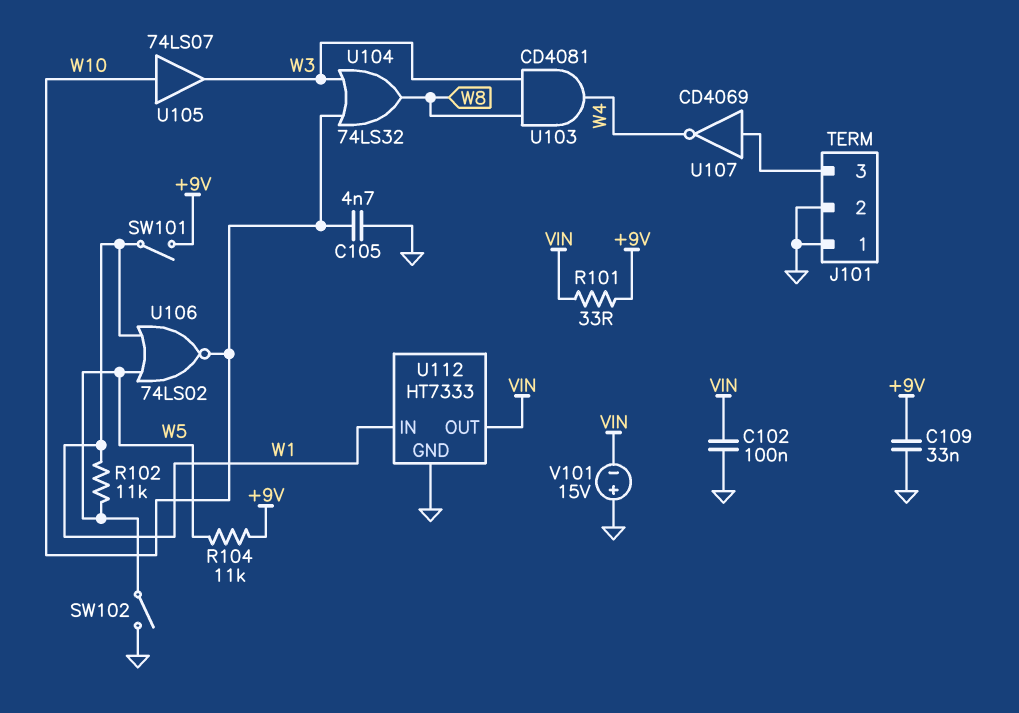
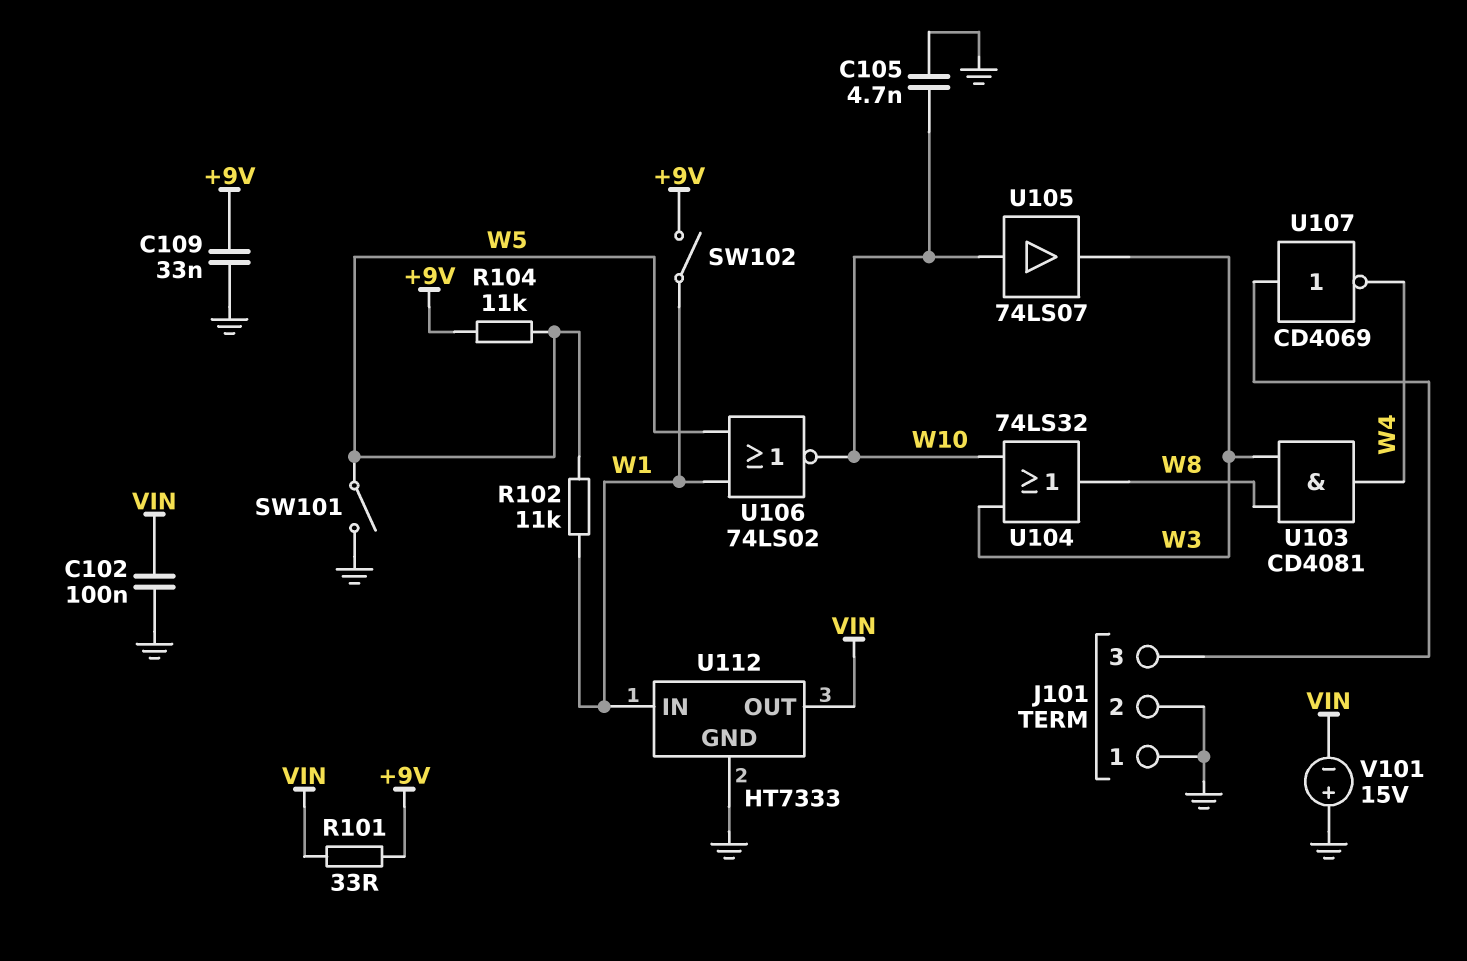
SW101: switch (+9V, W1) -> switch (GND, W5)
SW102: switch (GND, W5) -> switch (+9V, W1)

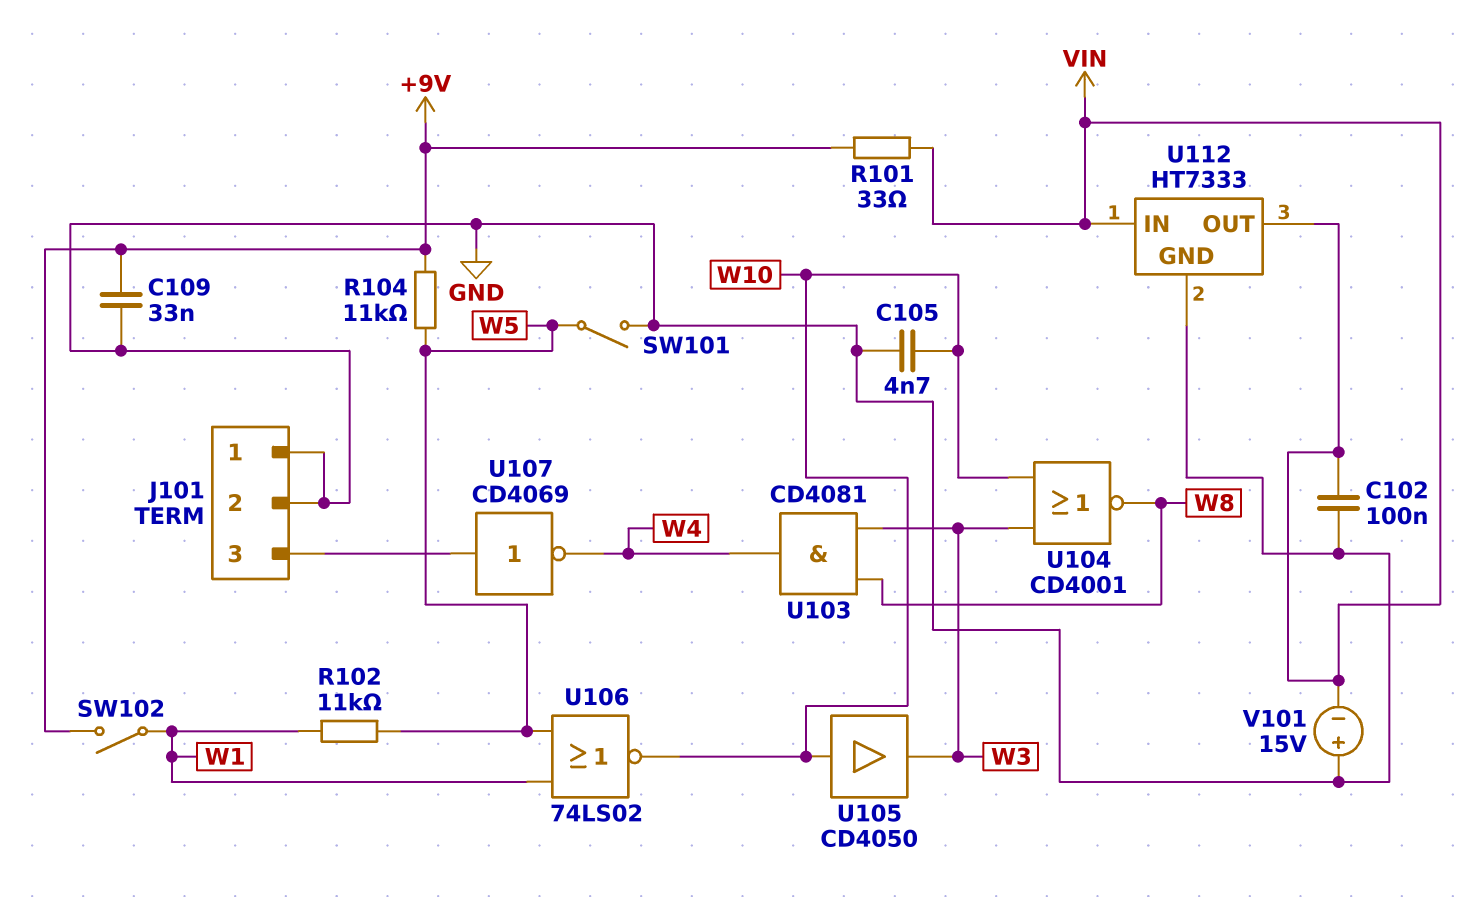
U104: OR 74LS32 (in W3, in W10, out W8) -> NOR CD4001 (in W3, in W10, out W8)
U105: buffer 74LS07 (in W10, out W3) -> buffer CD4050 (in W10, out W3)
U112 pin IN: W1 -> VIN

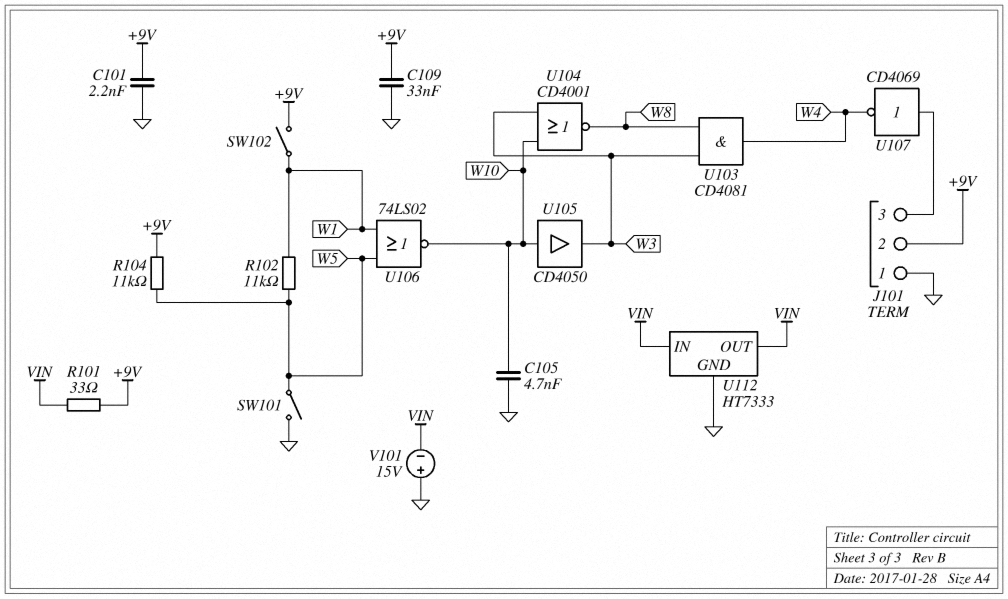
C101: none -> 2.2nF (+9V, GND)
C102: 100nF (GND, VIN) -> none
J101 pin 2: GND -> +9V

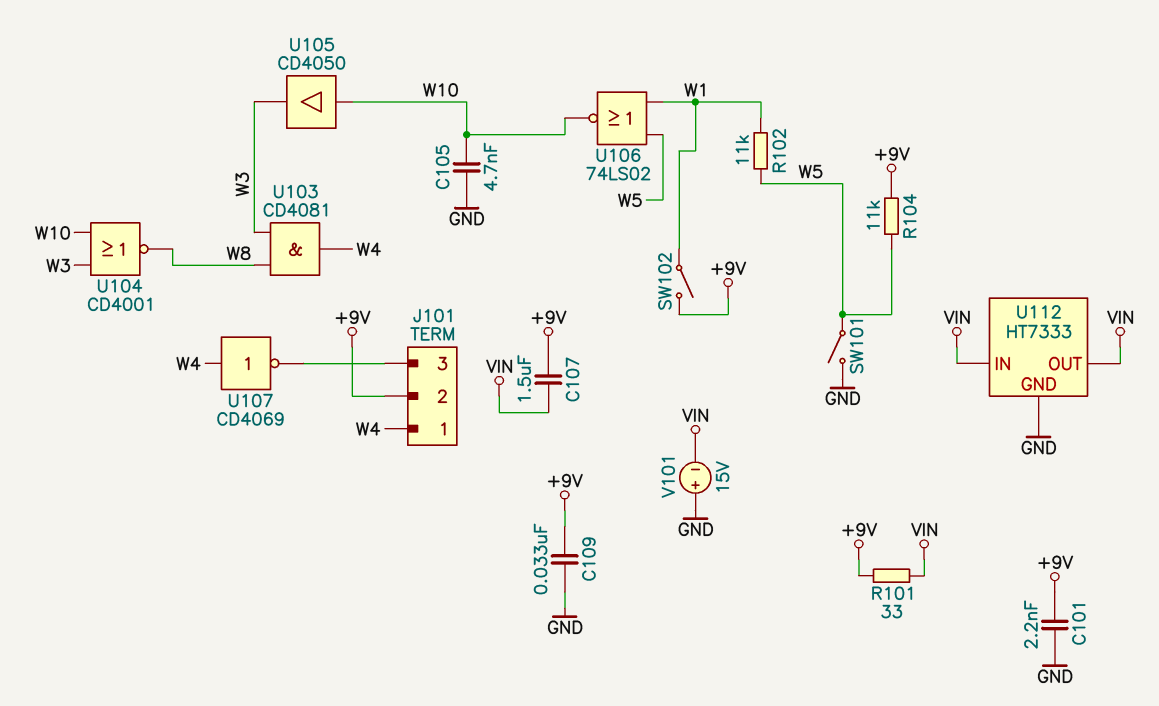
C107: none -> 1.5uF (+9V, VIN)
J101 pin 1: GND -> W4
U107: NOT CD4069 (in J101/3, out W4) -> NOT CD4069 (in W4, out J101/3)

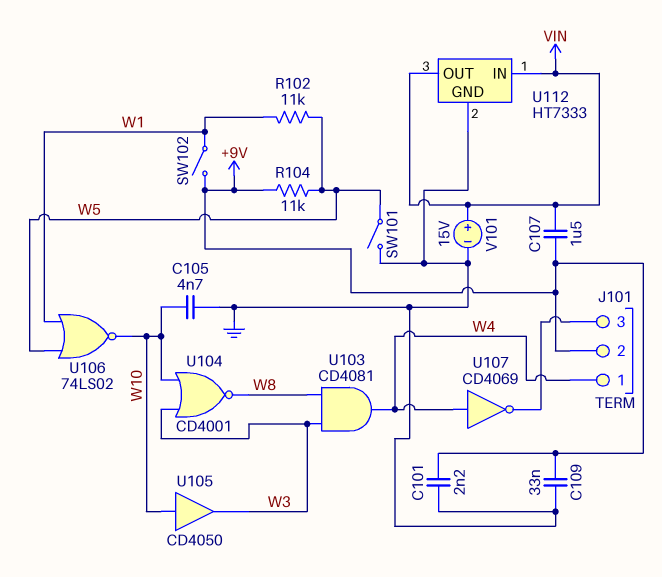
R101: 33 (+9V, VIN) -> none
V101: 15V (plus GND, minus VIN) -> 15V (plus VIN, minus GND)

